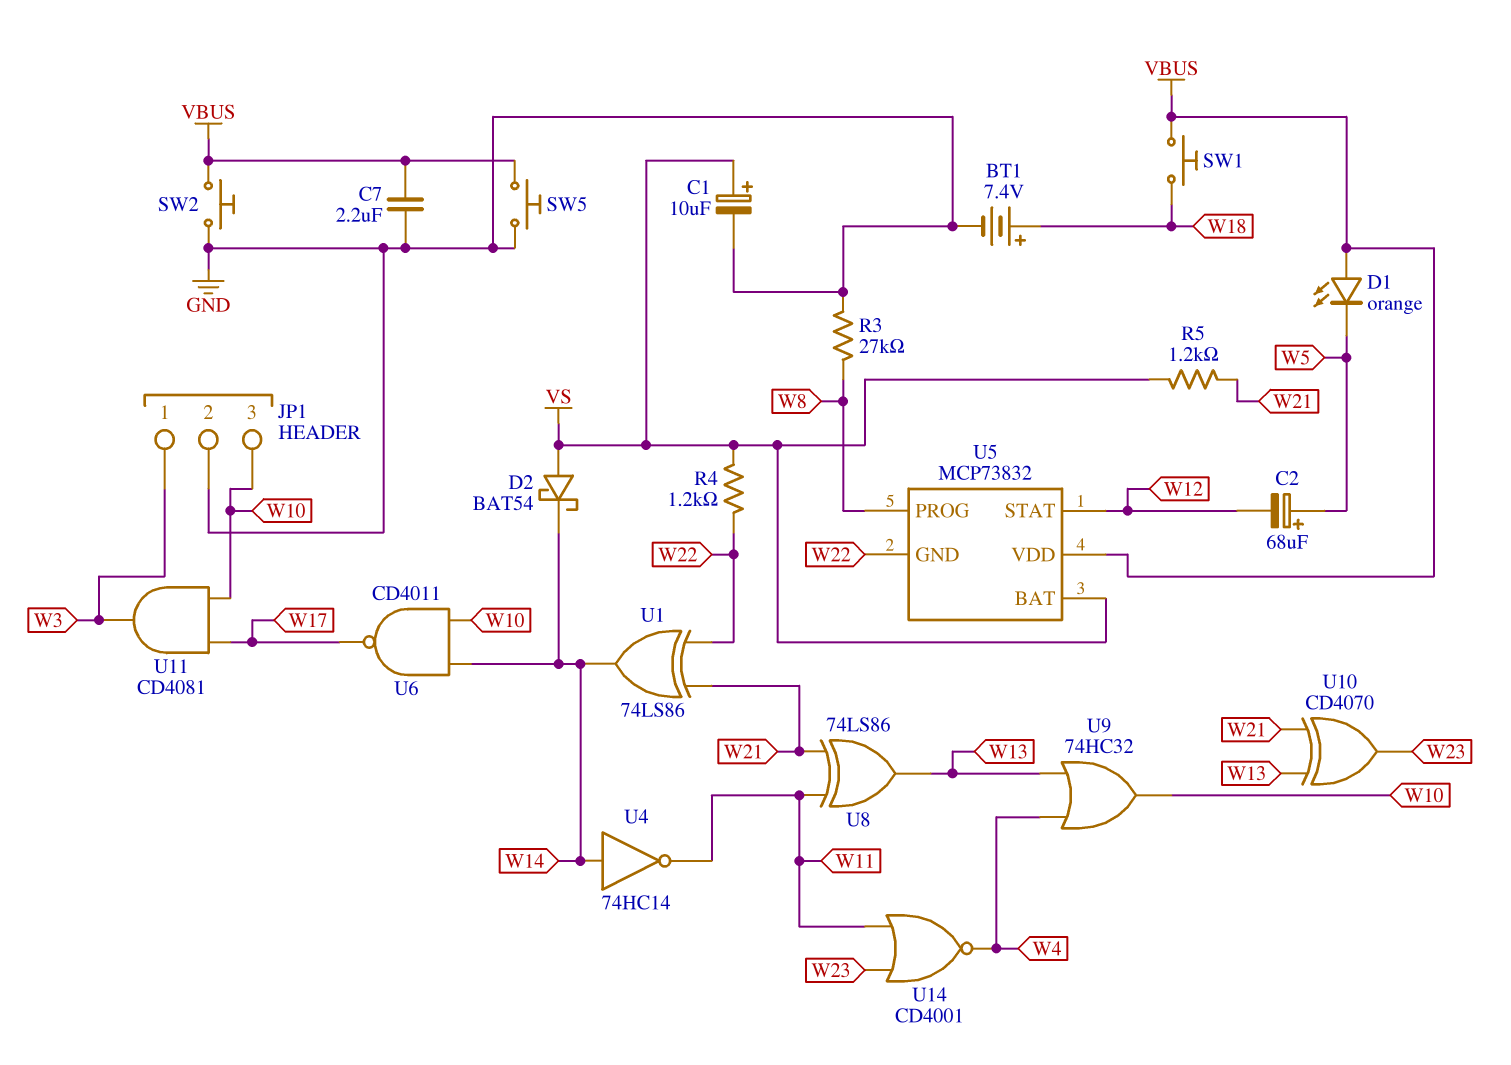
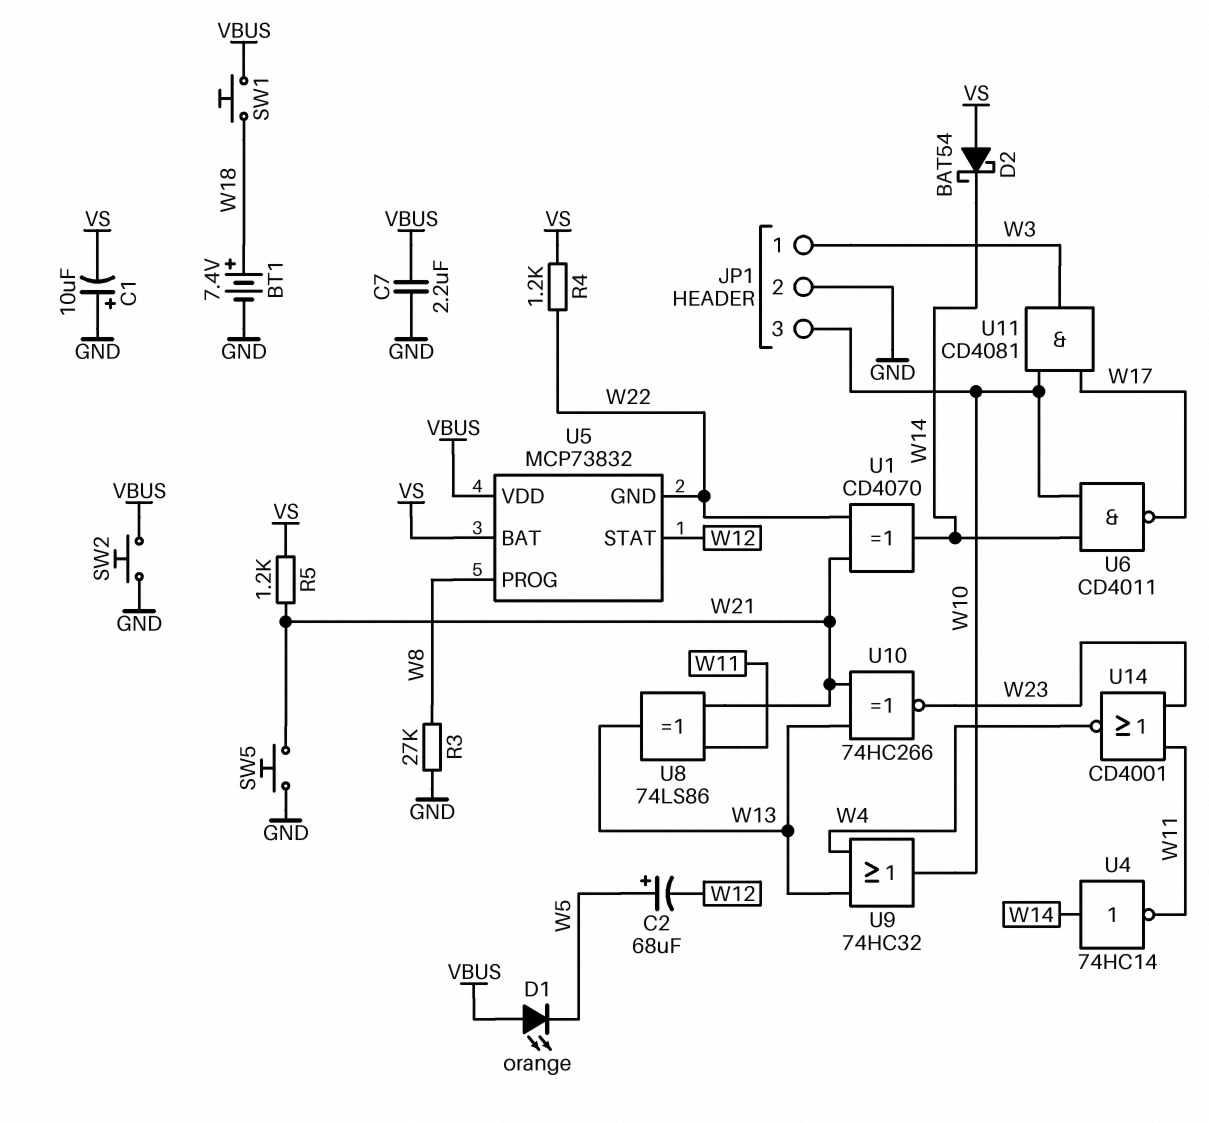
C1: 10uF (plus VS, minus GND) -> 10uF (plus GND, minus VS)
SW5: button (GND, VBUS) -> button (GND, W21)
U1: XOR 74LS86 (in W21, in W22, out W14) -> XOR CD4070 (in W21, in W22, out W14)
U10: XOR CD4070 (in W13, in W21, out W23) -> XNOR 74HC266 (in W13, in W21, out W23)

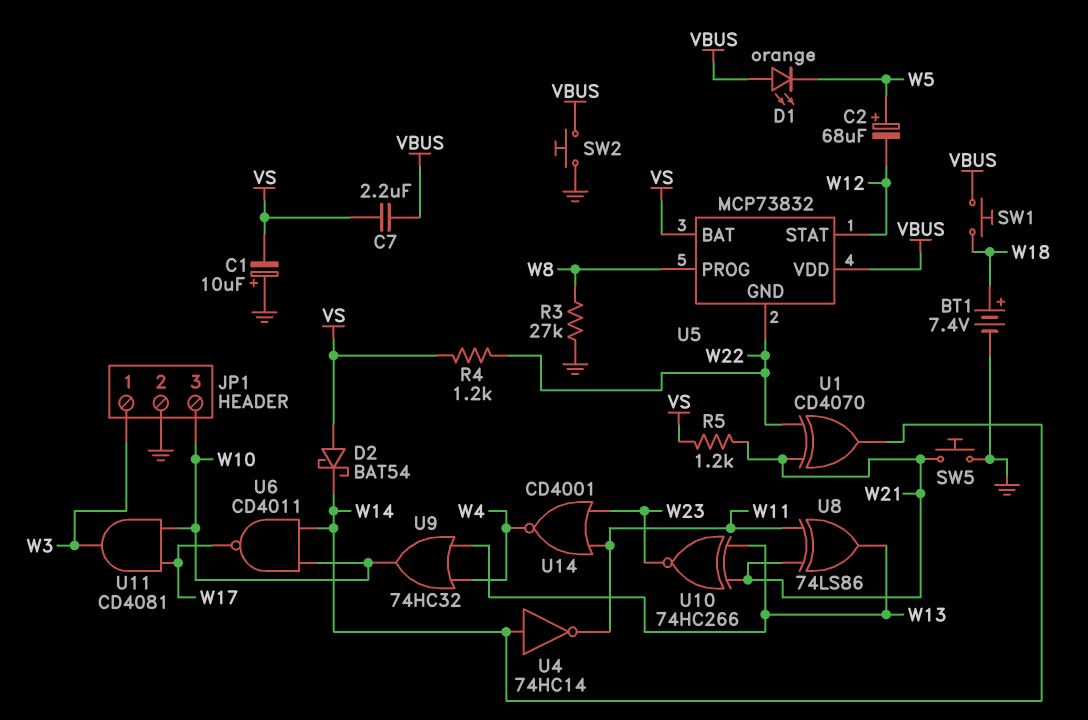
C7: 2.2uF (GND, VBUS) -> 2.2uF (VBUS, VS)

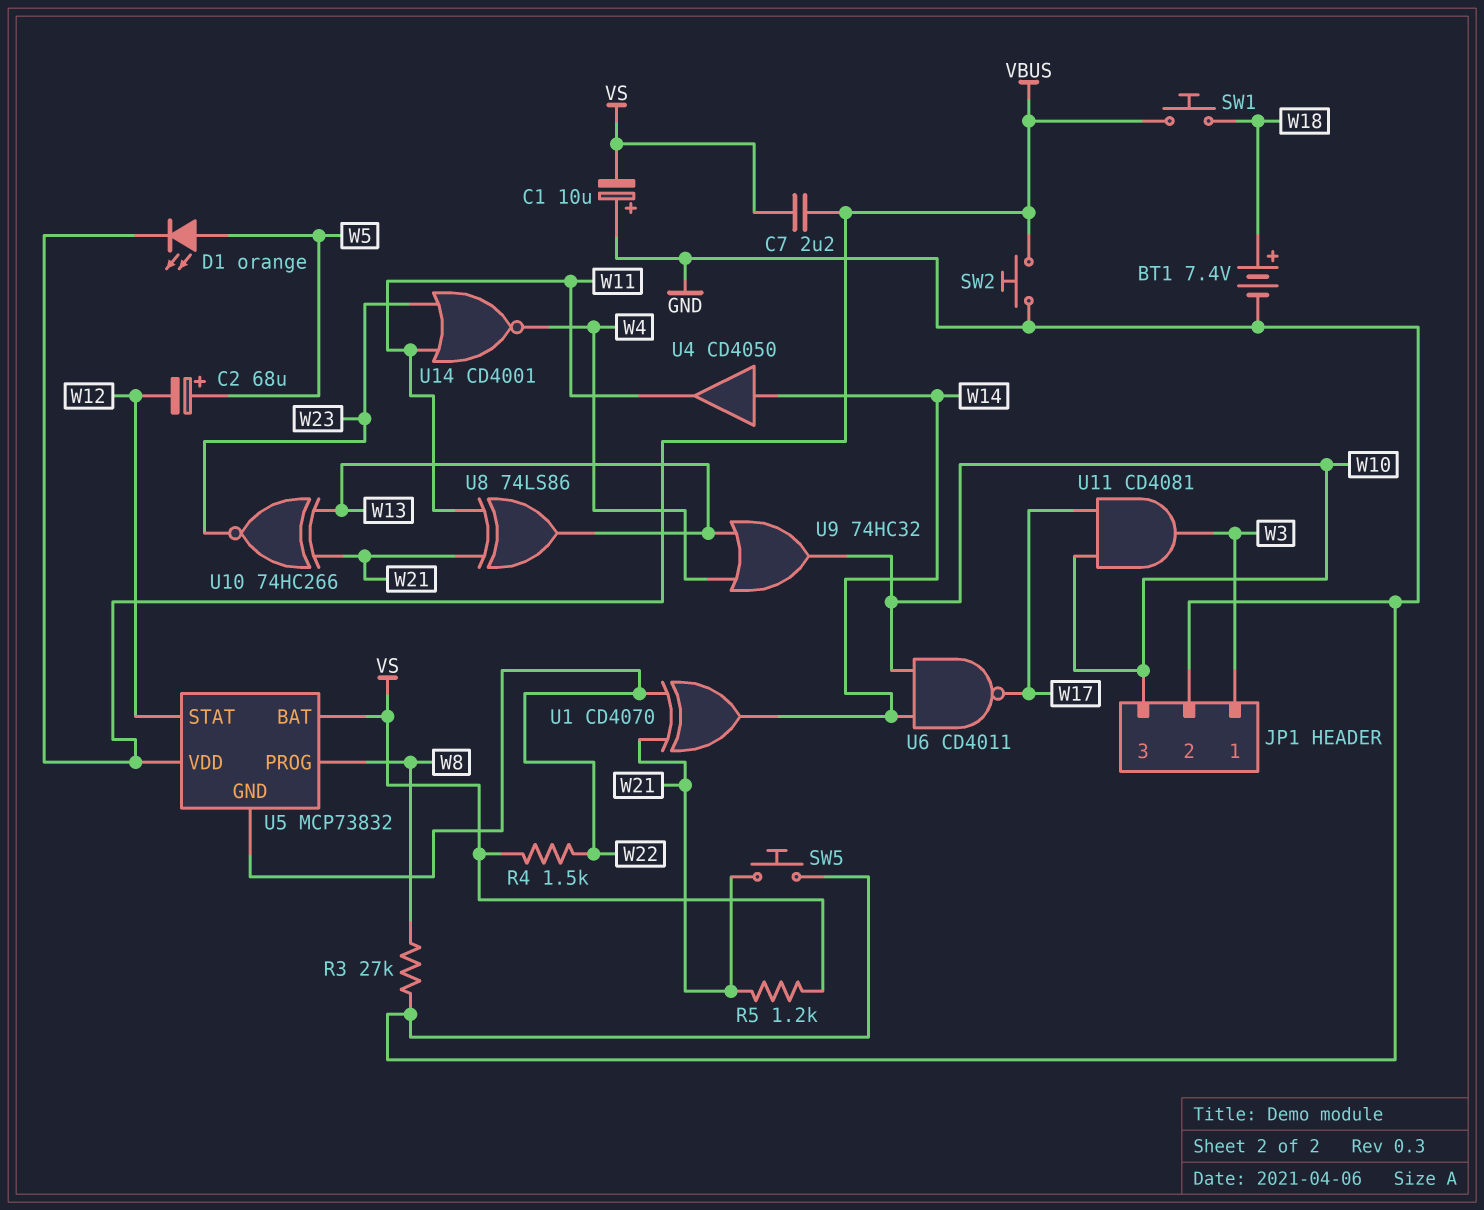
D1: LED orange (A VBUS, K W5) -> LED orange (A W5, K VBUS)
D2: schottky BAT54 (A VS, K W14) -> none
R4: 1.2k (VS, W22) -> 1.5k (VS, W22)
U4: NOT 74HC14 (in W14, out W11) -> buffer CD4050 (in W14, out W11)

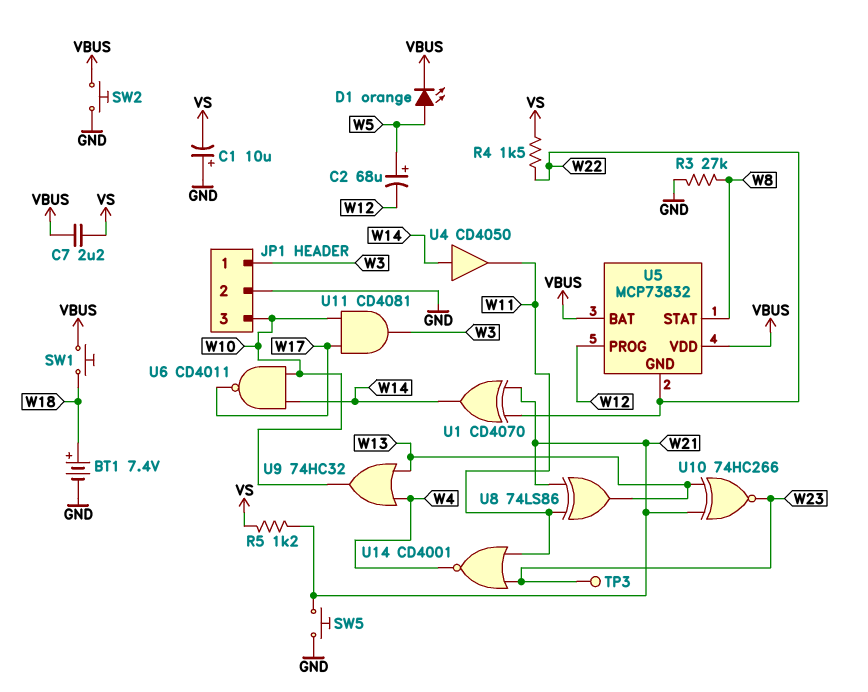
TP3: none -> test point (W23)
U5 pin BAT: VS -> VBUS
U5 pin PROG: W8 -> W12
U5 pin STAT: W12 -> W8

